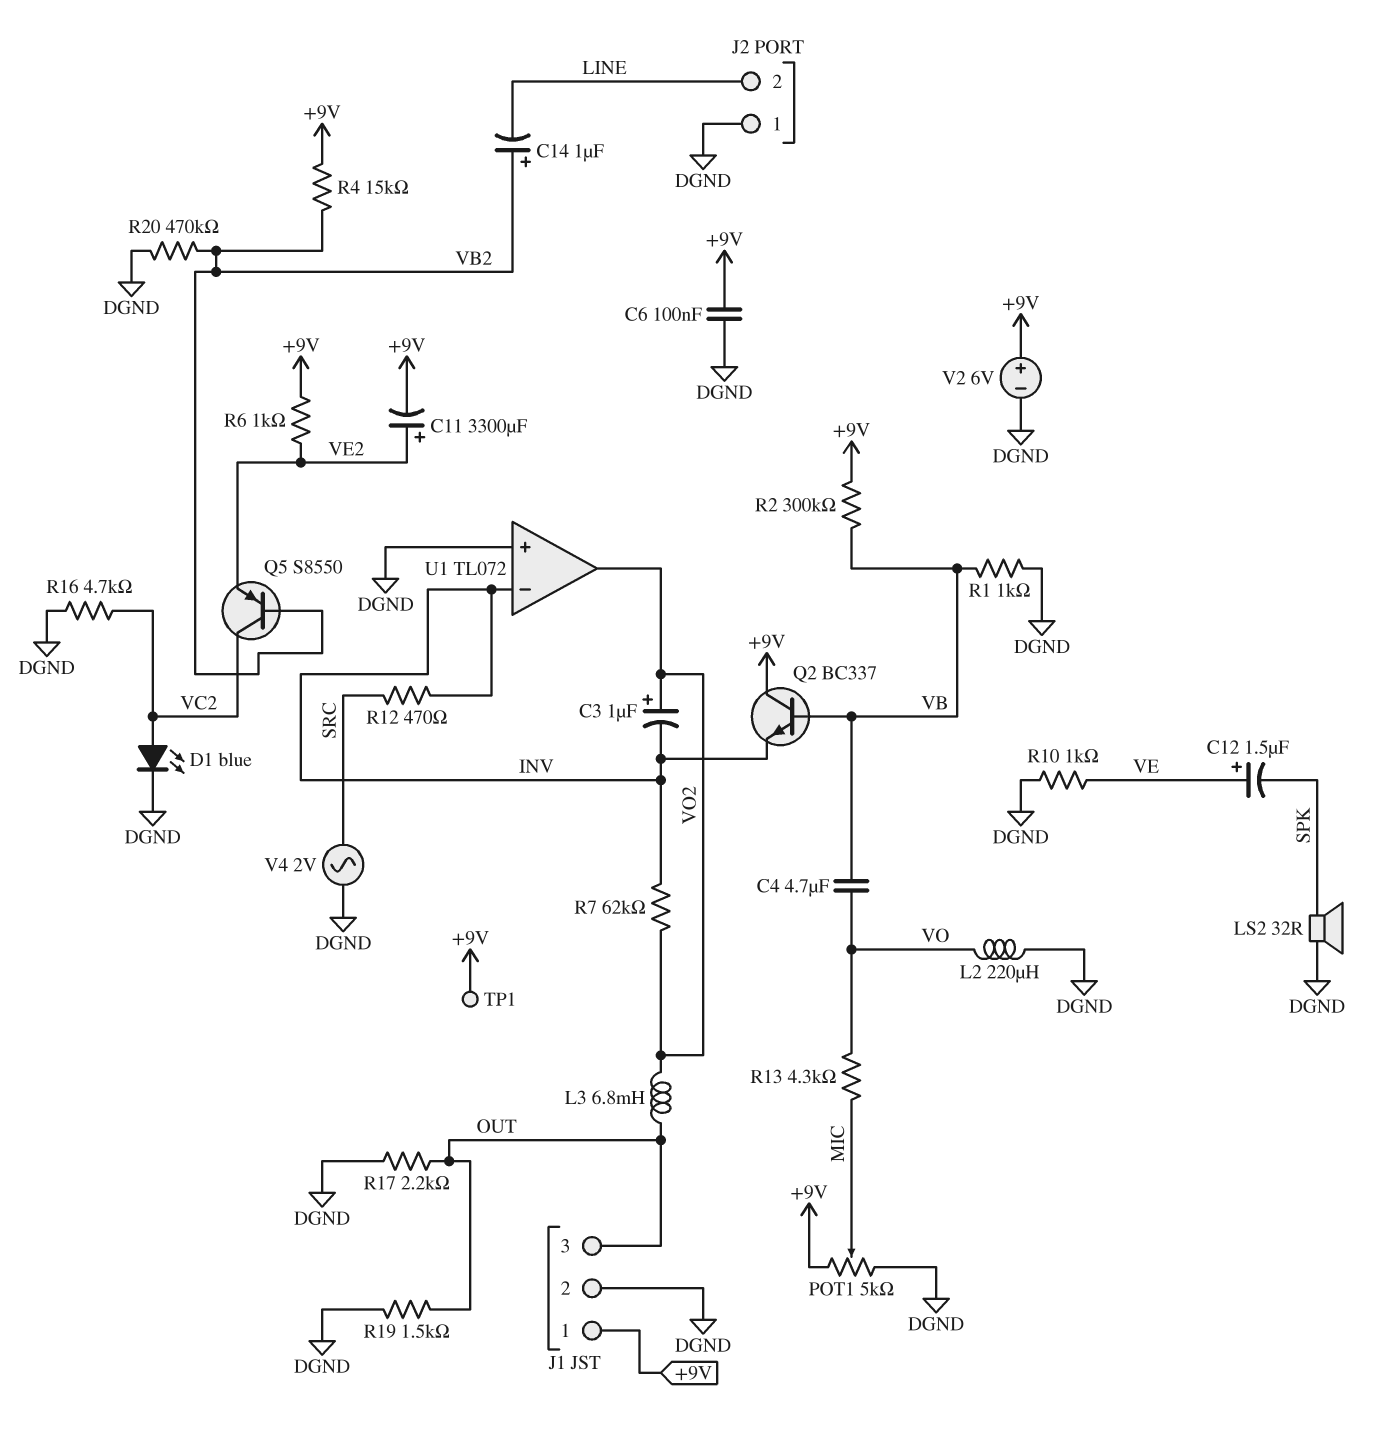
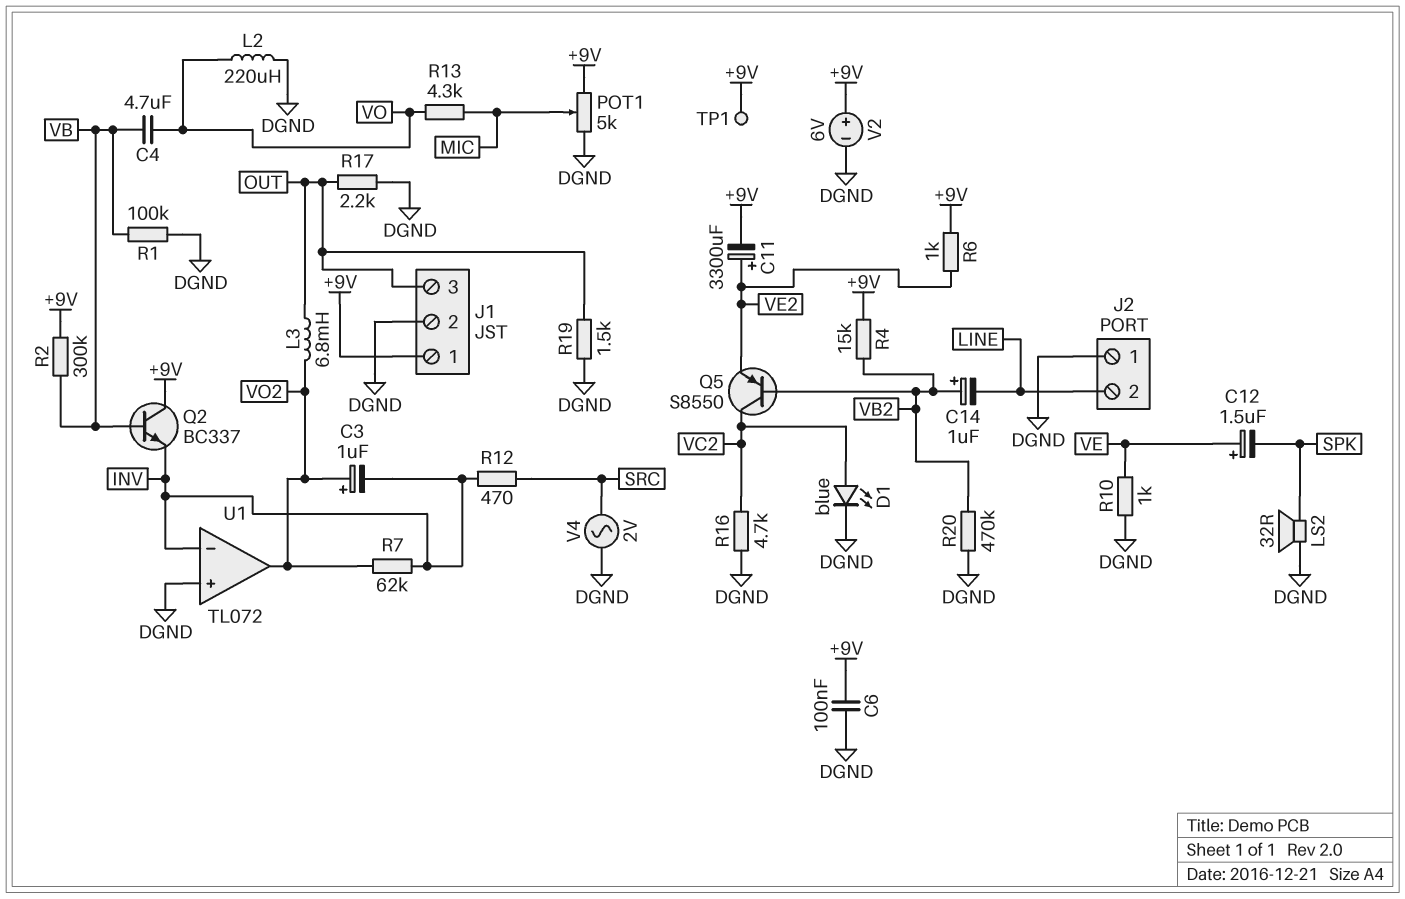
R1: 1k (DGND, VB) -> 100k (DGND, VB)

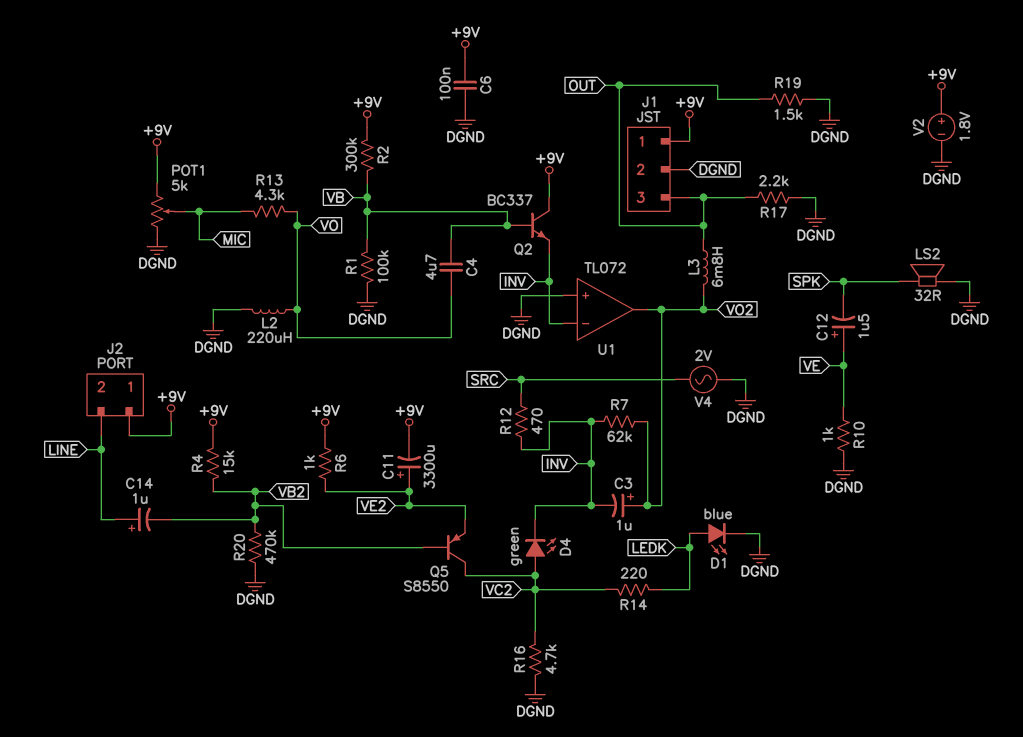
C14: 1uF (plus VB2, minus LINE) -> 1uF (plus LINE, minus VB2)
D1: LED blue (A VC2, K DGND) -> LED blue (A LEDK, K DGND)
D4: none -> LED green (A VC2, K INV)
J2 pin 1: DGND -> +9V
R14: none -> 220 (LEDK, VC2)
TP1: test point (+9V) -> none
V2: 6V (plus +9V, minus DGND) -> 1.8V (plus +9V, minus DGND)

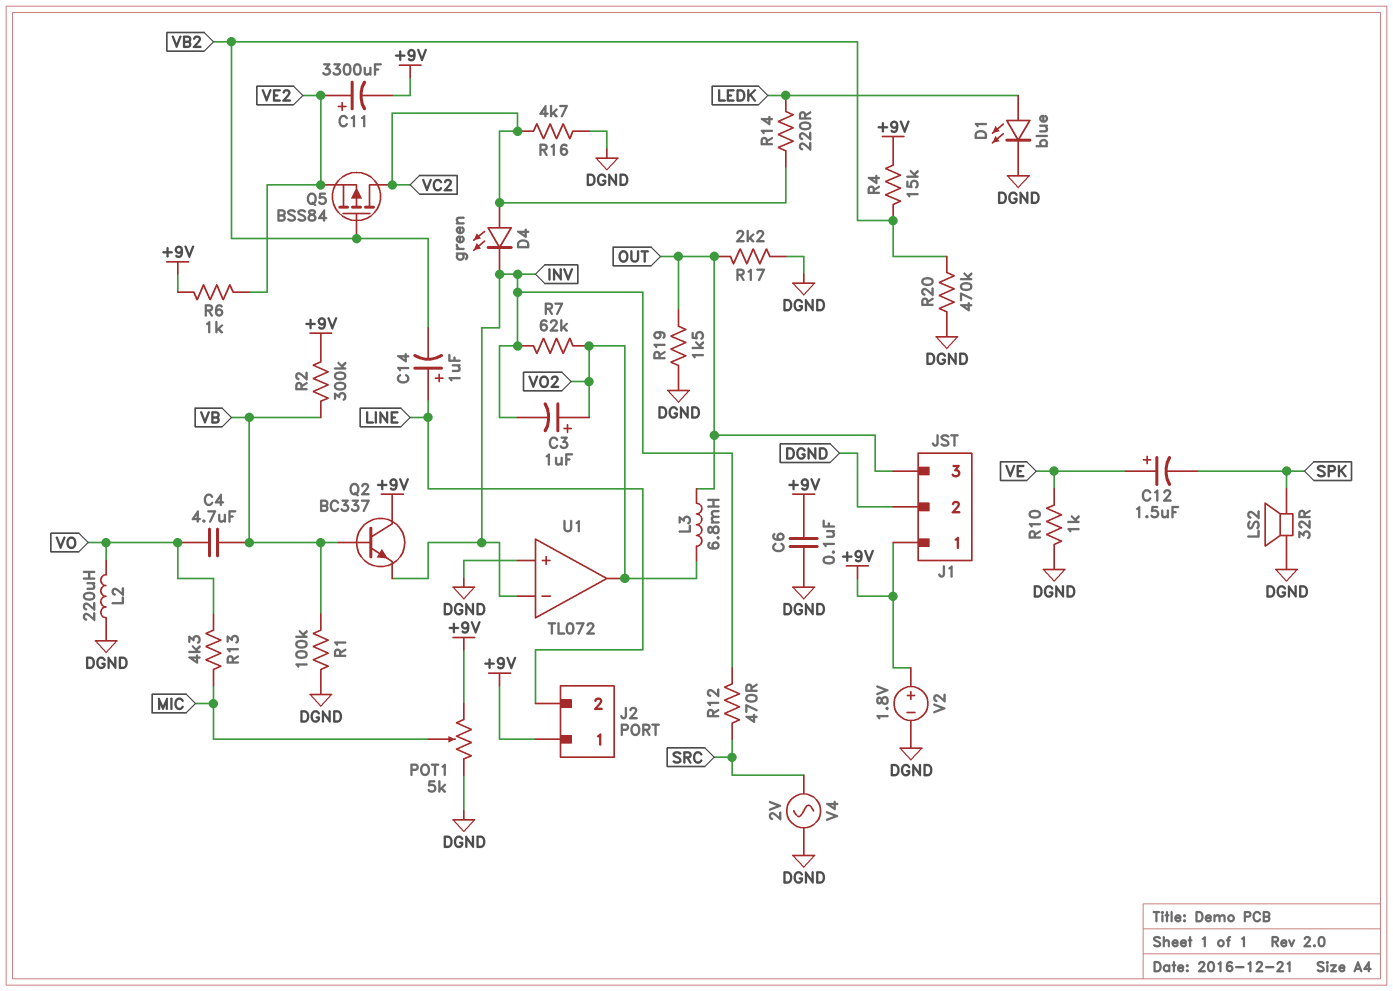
Q5: PNP S8550 (B VB2, C VC2, E VE2) -> PMOS BSS84 (G VB2, D VC2, S VE2)

